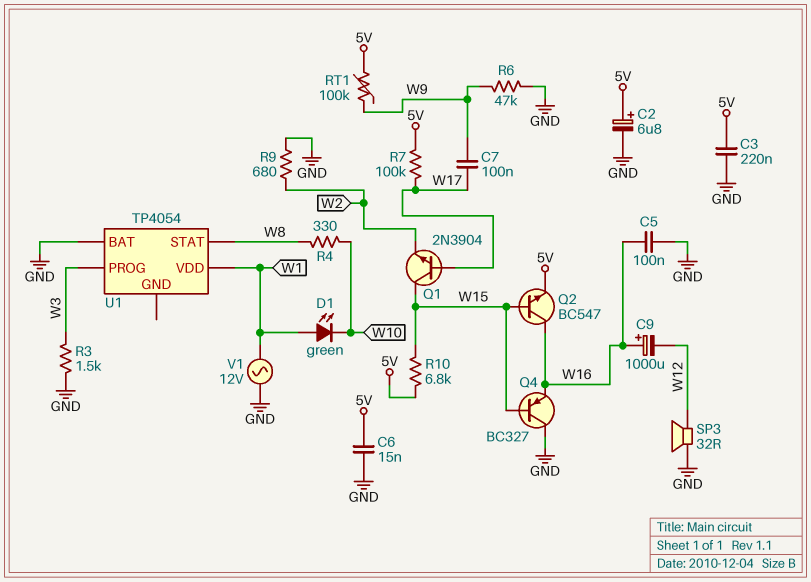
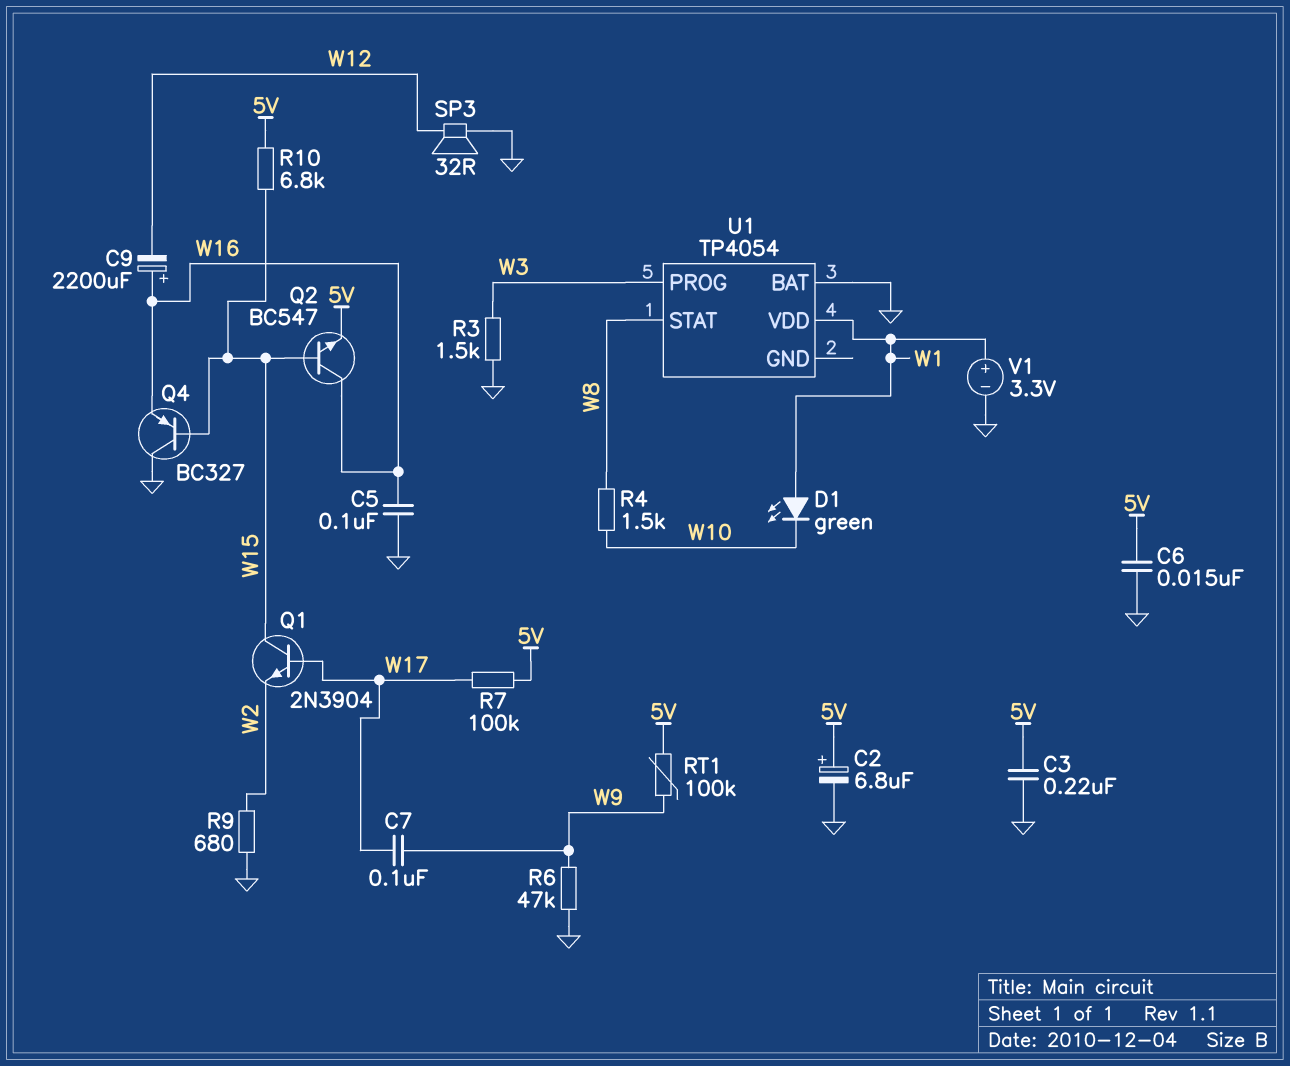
C9: 1000uF (plus W16, minus W12) -> 2200uF (plus W16, minus W12)
R4: 330 (W8, W10) -> 1.5k (W8, W10)
V1: AC 12V (GND, W1) -> 3.3V (plus W1, minus GND)

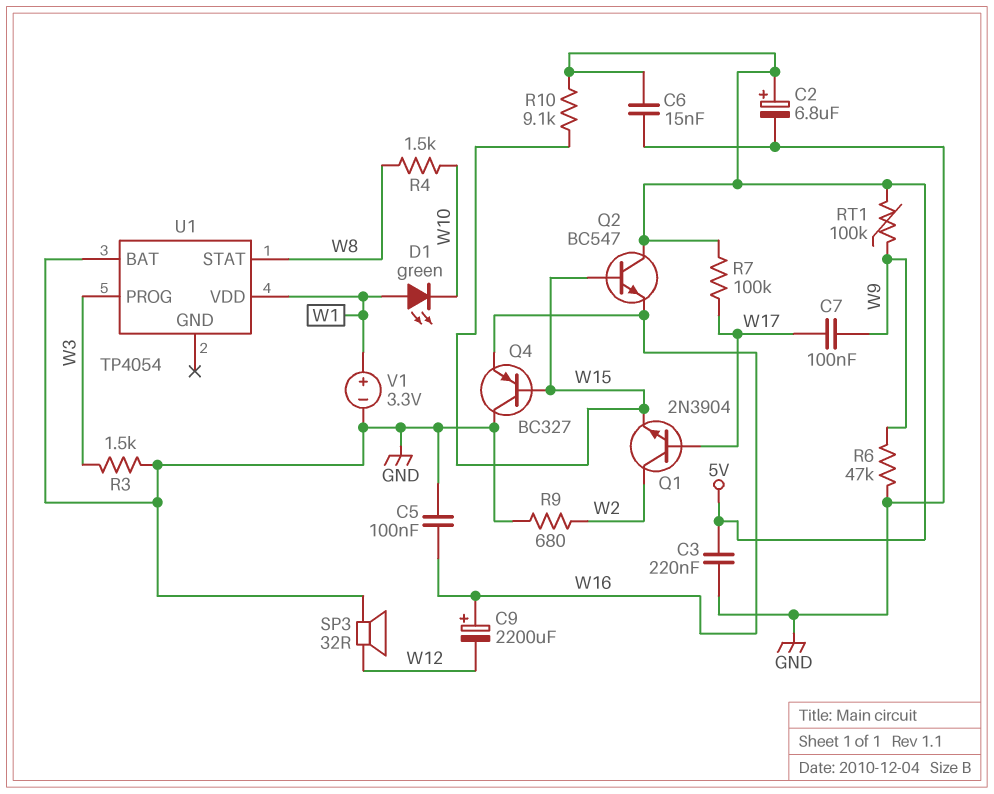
Q1: NPN 2N3904 (B W17, C W15, E W2) -> NPN 2N3904 (B W17, C W2, E W15)
Q2: NPN BC547 (B W15, C W16, E 5V) -> NPN BC547 (B W15, C 5V, E W16)
R10: 6.8k (5V, W15) -> 9.1k (5V, W15)

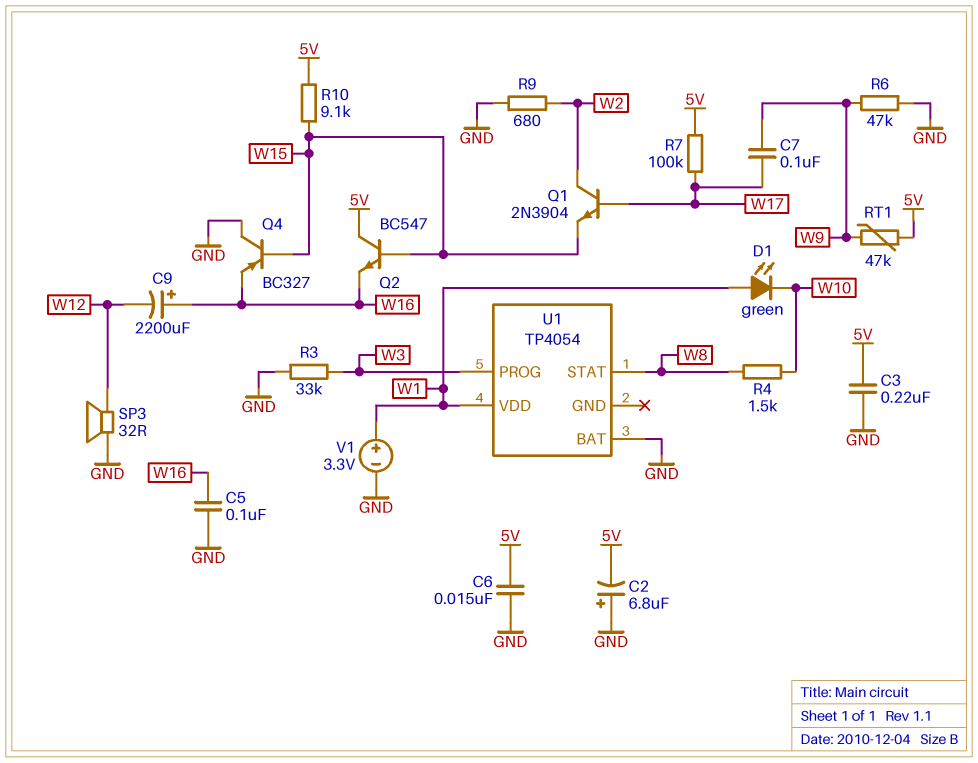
C2: 6.8uF (plus 5V, minus GND) -> 6.8uF (plus GND, minus 5V)
R3: 1.5k (GND, W3) -> 33k (GND, W3)
RT1: 100k (5V, W9) -> 47k (5V, W9)

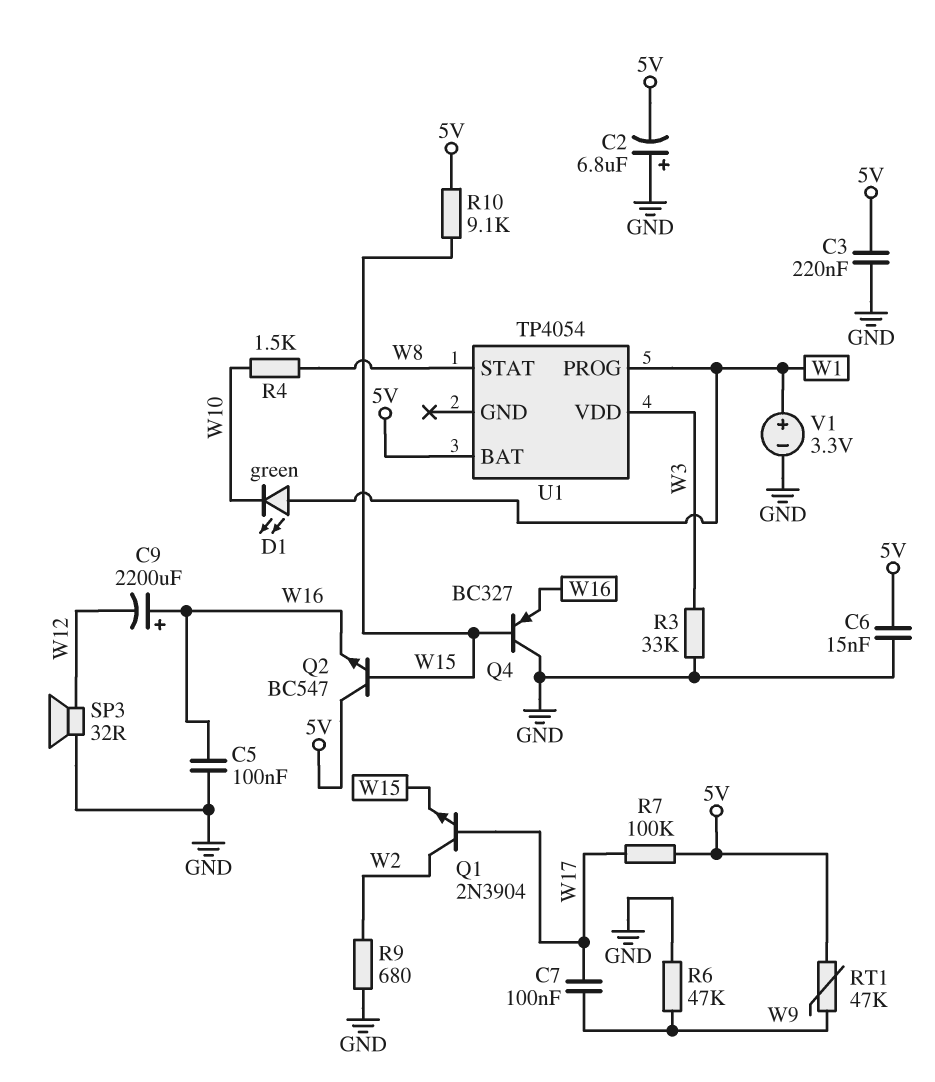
U1 pin BAT: GND -> 5V
U1 pin PROG: W3 -> W1
U1 pin VDD: W1 -> W3

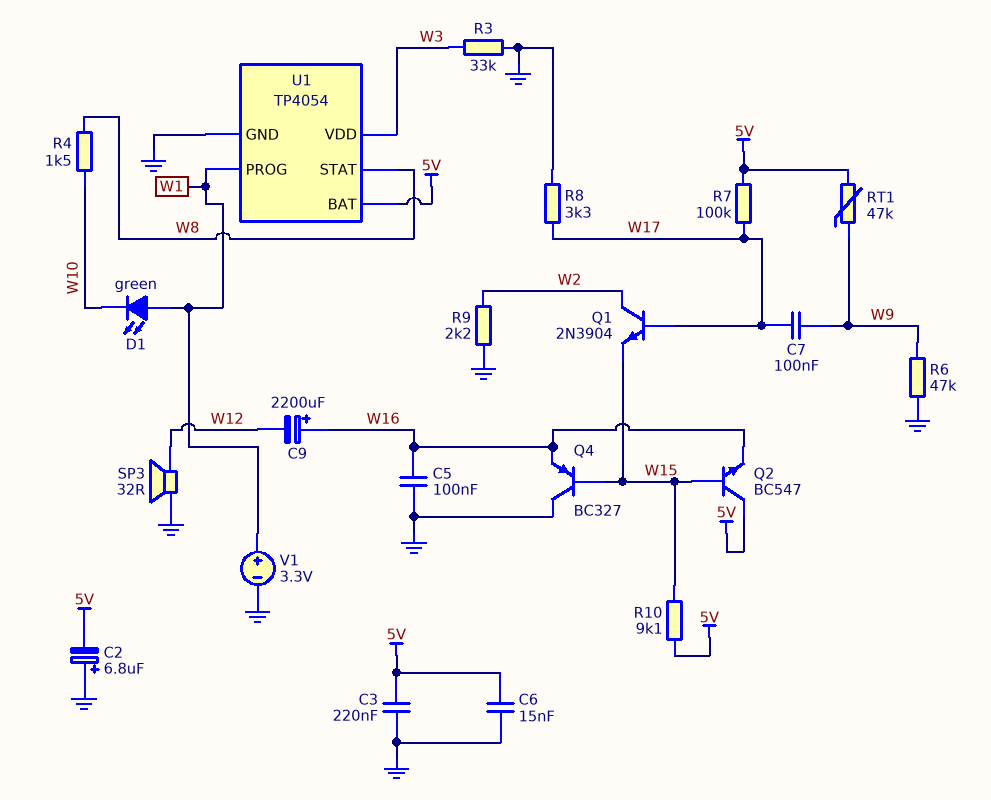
R8: none -> 3.3k (GND, W17)
R9: 680 (GND, W2) -> 2.2k (GND, W2)
U1 pin GND: none -> GND

